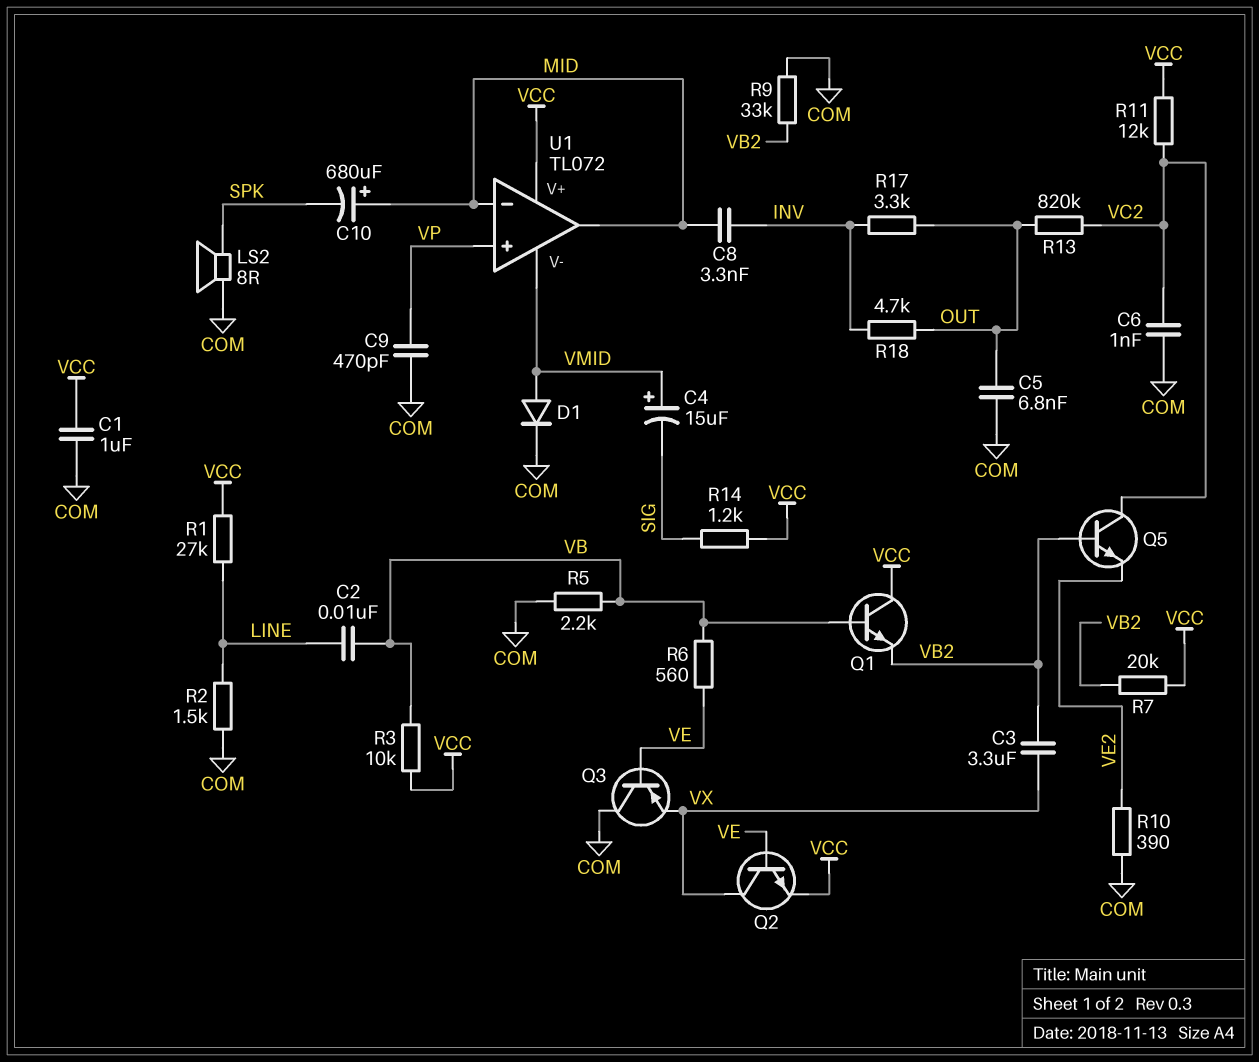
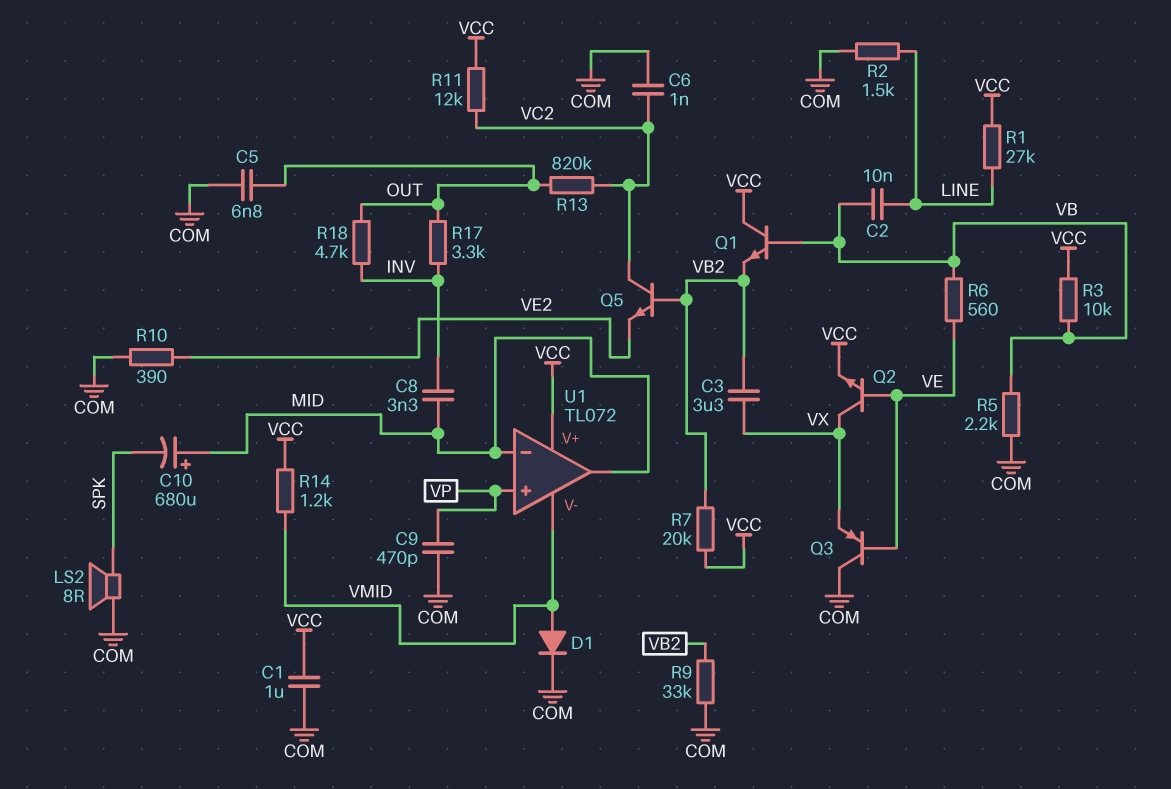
C4: 15uF (plus VMID, minus SIG) -> none
R14: 1.2k (SIG, VCC) -> 1.2k (VCC, VMID)

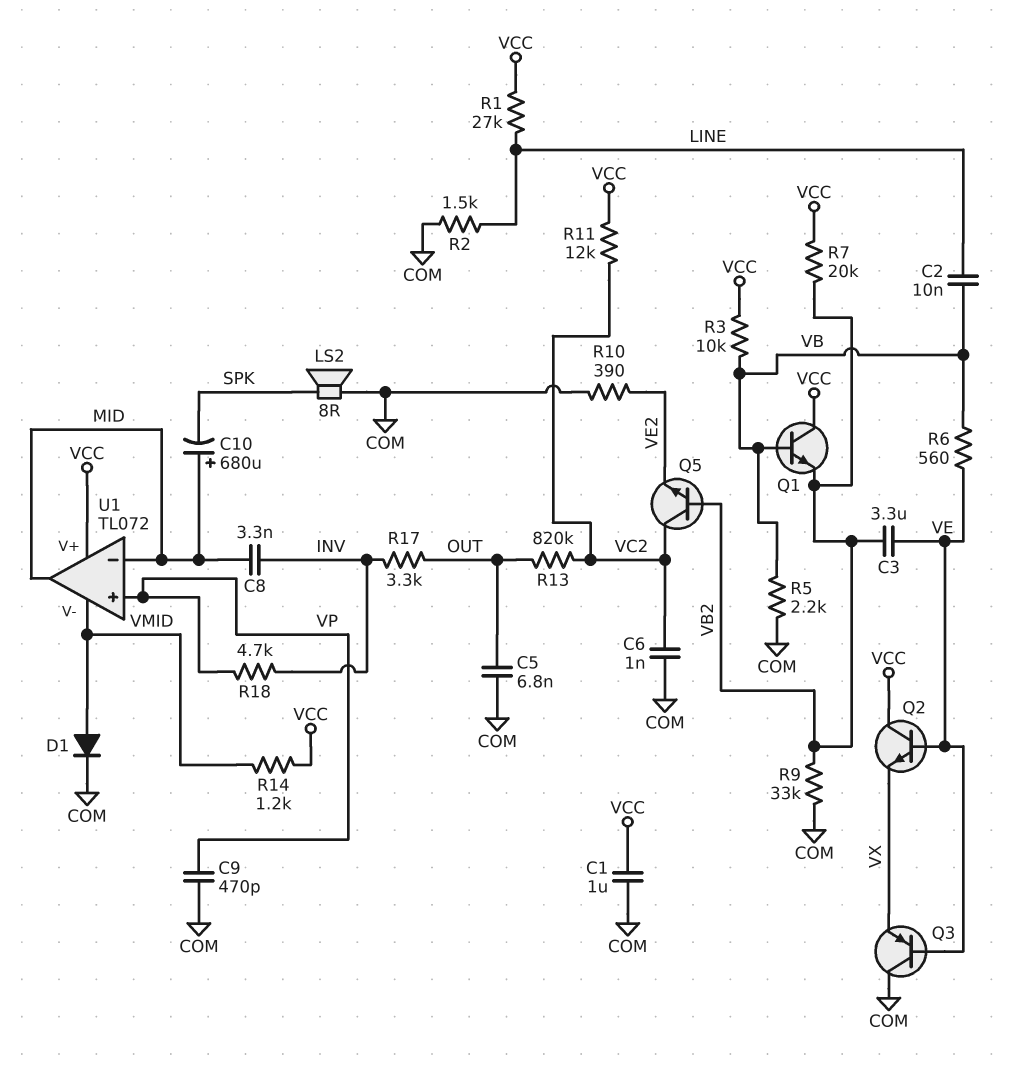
C3: 3.3uF (VB2, VX) -> 3.3uF (VB2, VE)
Q2: NPN (B VE, C VX, E VCC) -> NPN (B VE, C VCC, E VX)
R18: 4.7k (INV, OUT) -> 4.7k (INV, VP)

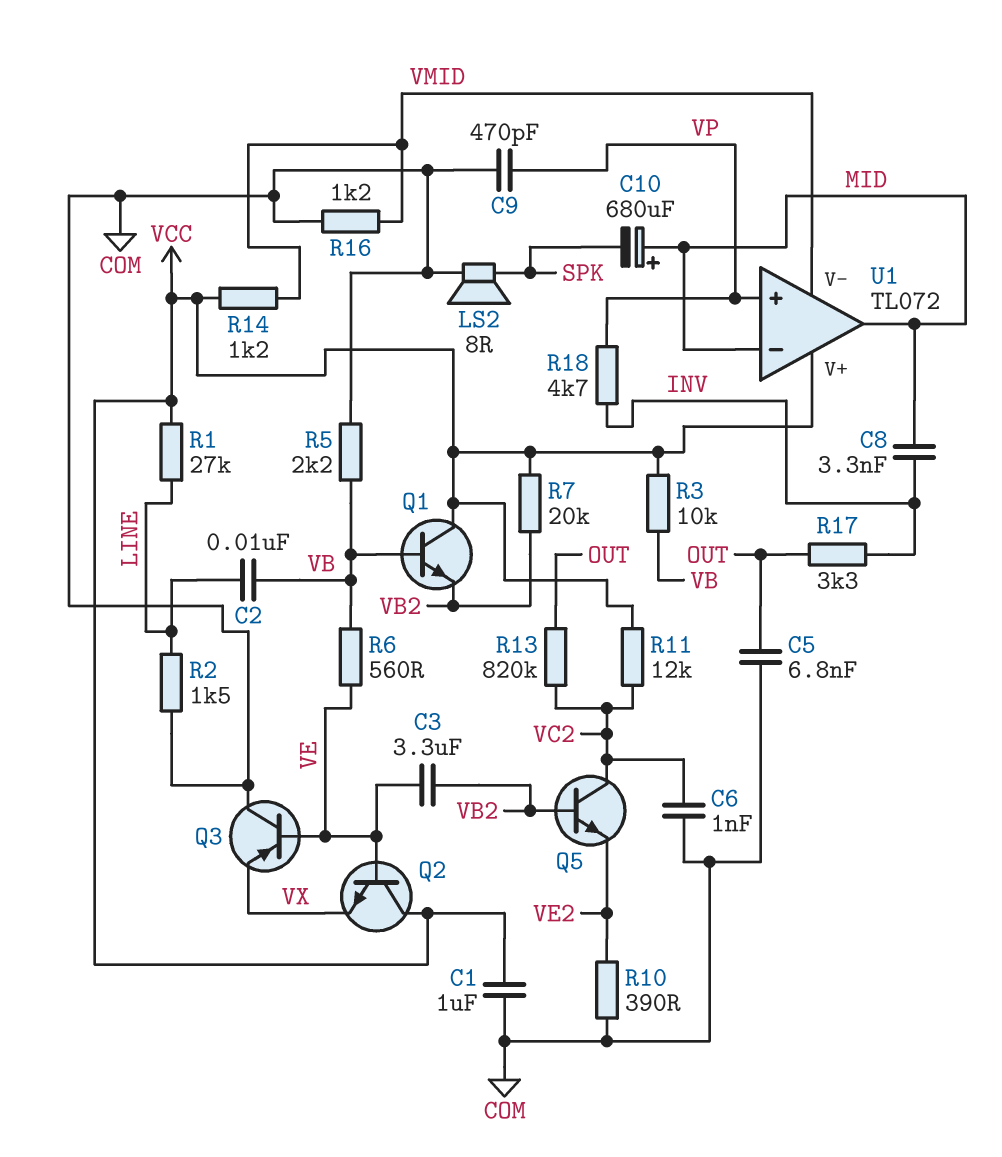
D1: diode (A VMID, K COM) -> none
R9: 33k (COM, VB2) -> none
R16: none -> 1.2k (COM, VMID)

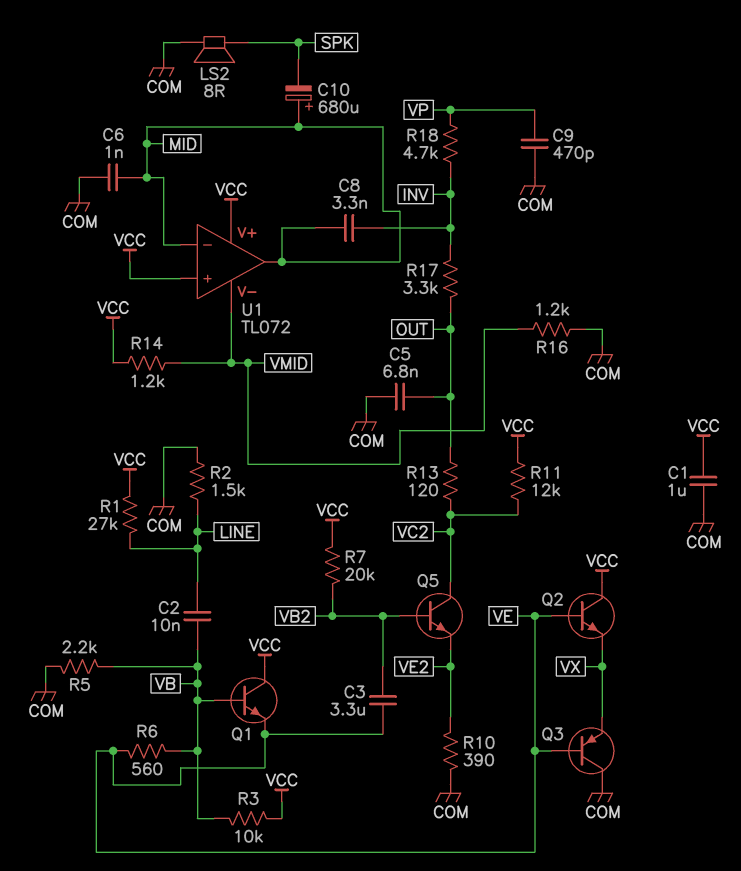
C6: 1nF (COM, VC2) -> 1nF (COM, MID)
Q1: NPN (B VB, C VCC, E VB2) -> NPN (B VB, C VCC, E VE)
R13: 820k (OUT, VC2) -> 120 (OUT, VC2)
U1 pin in+: VP -> VCC

